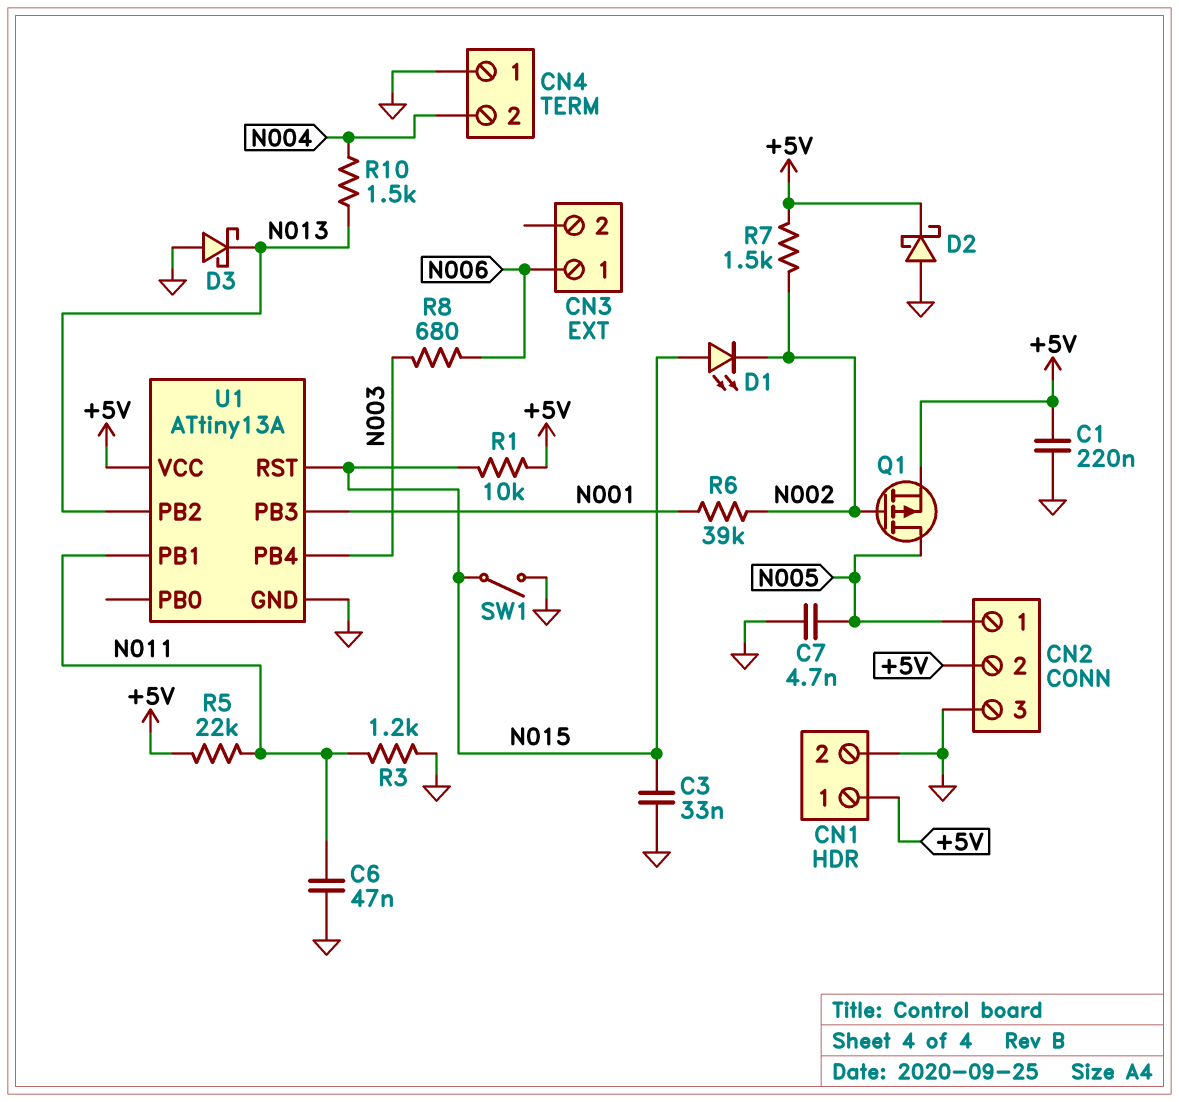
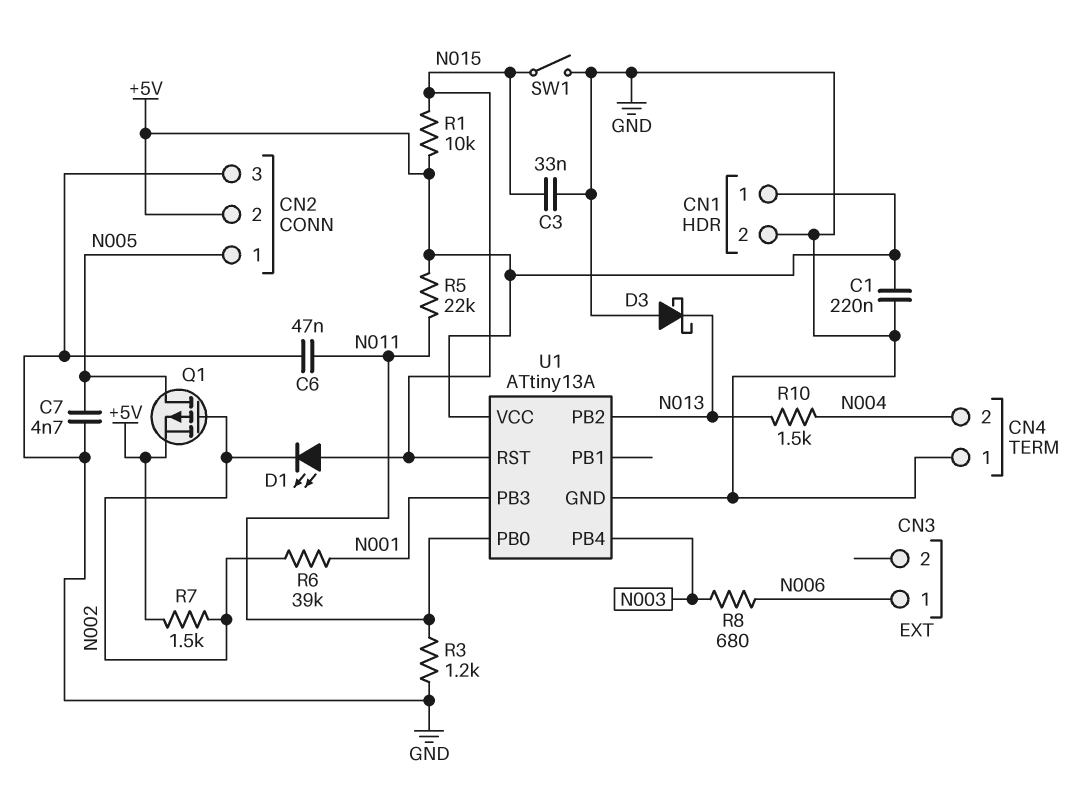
D2: schottky (A GND, K +5V) -> none
U1 pin PB0: none -> N011
U1 pin PB1: N011 -> none

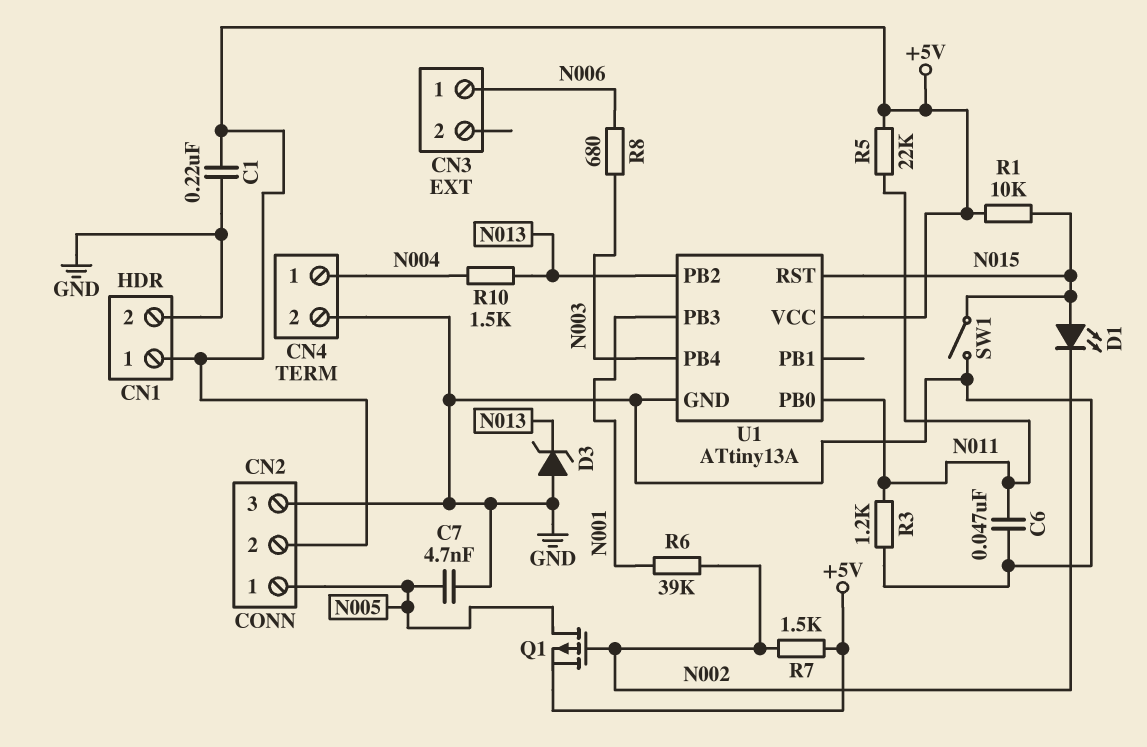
C3: 33nF (GND, N015) -> none
CN4 pin 1: GND -> N004
CN4 pin 2: N004 -> GND
D3: schottky (A GND, K N013) -> zener (A GND, K N013)

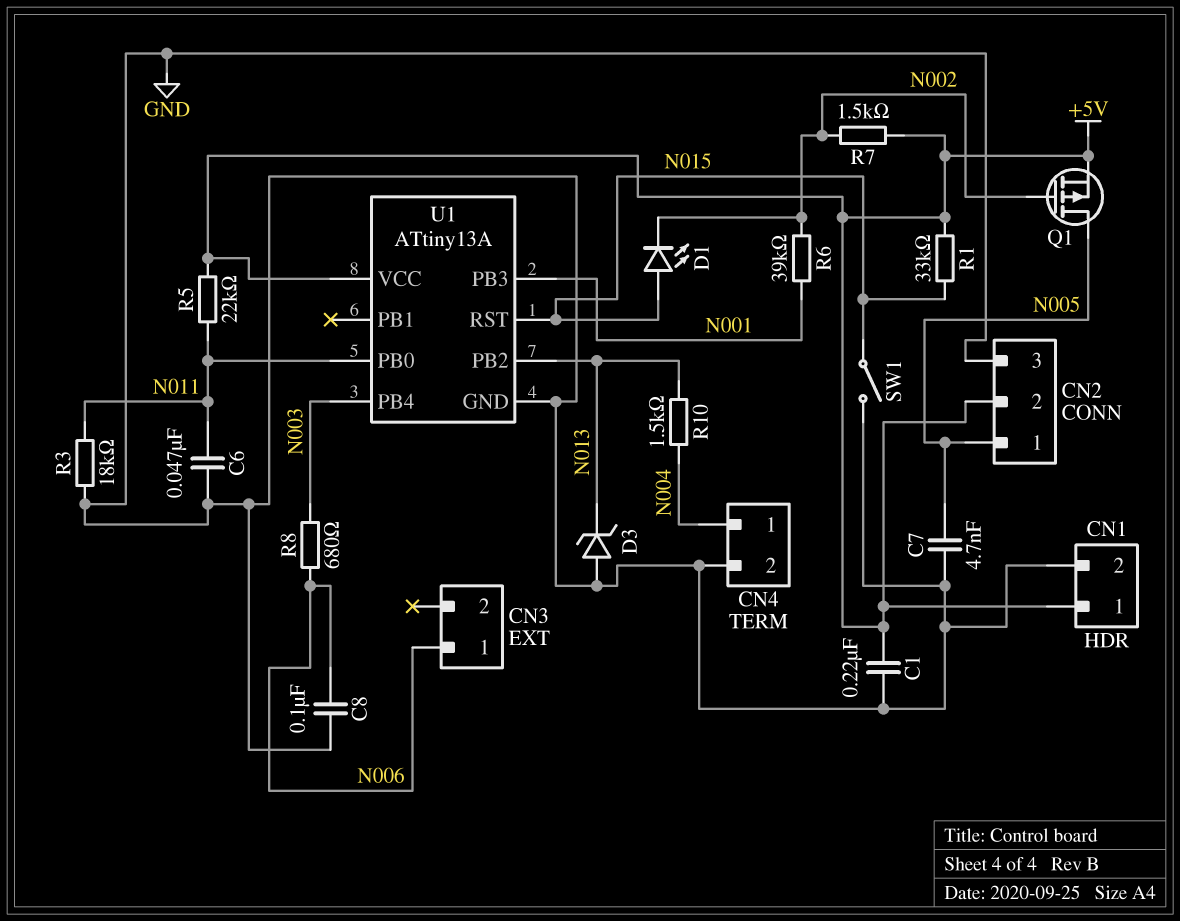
C8: none -> 100nF (GND, N006)
R1: 10k (+5V, N015) -> 33k (+5V, N015)
R3: 1.2k (GND, N011) -> 18k (GND, N011)

